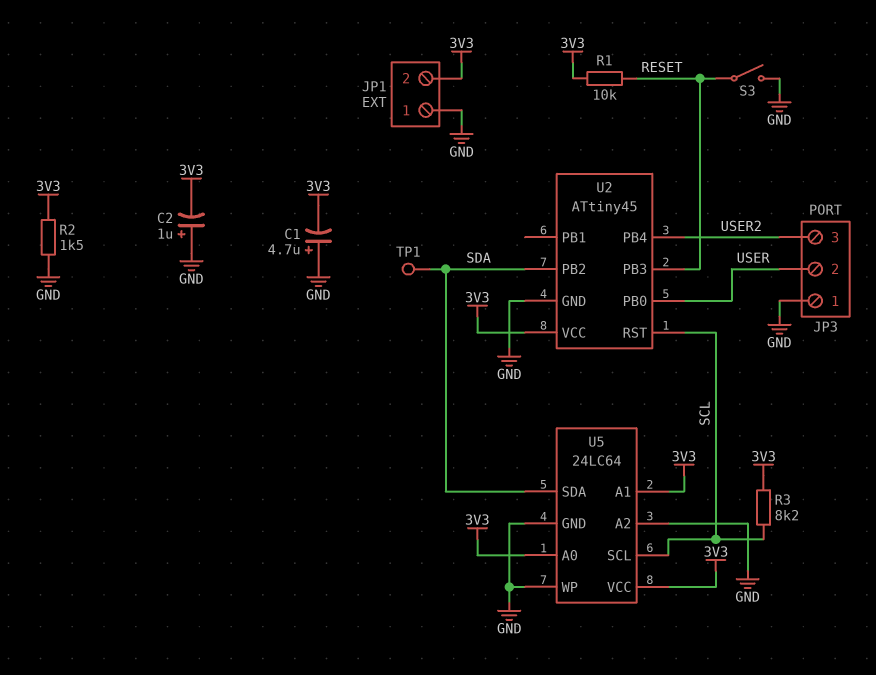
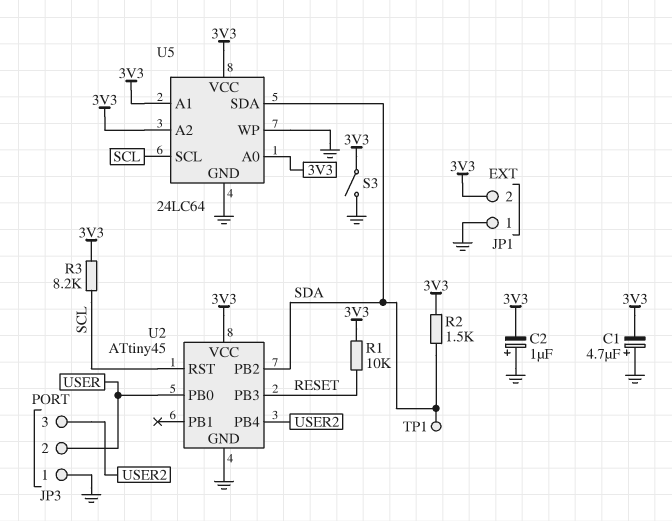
R2: 1.5k (3V3, GND) -> 1.5k (3V3, SDA)
S3: switch (GND, RESET) -> switch (3V3, GND)
U5 pin A2: GND -> 3V3

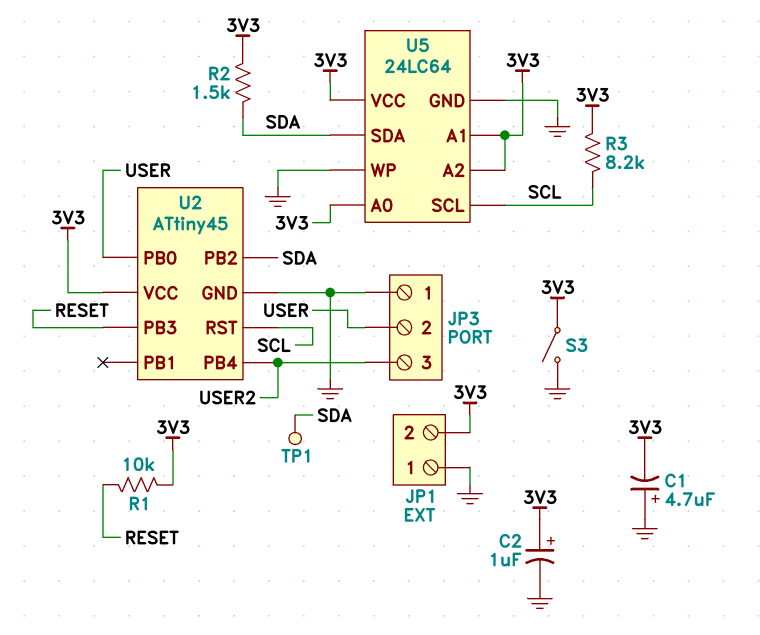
C2: 1uF (plus GND, minus 3V3) -> 1uF (plus 3V3, minus GND)

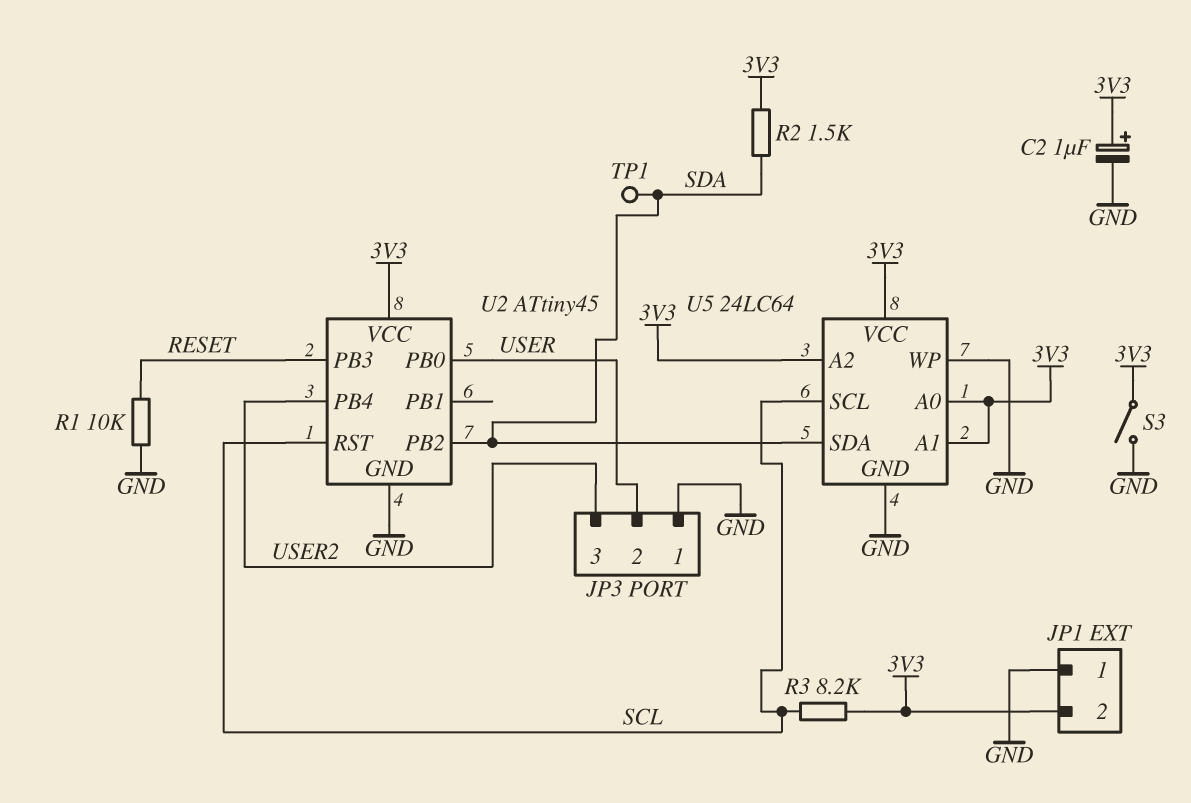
C1: 4.7uF (plus GND, minus 3V3) -> none
R1: 10k (3V3, RESET) -> 10k (GND, RESET)

